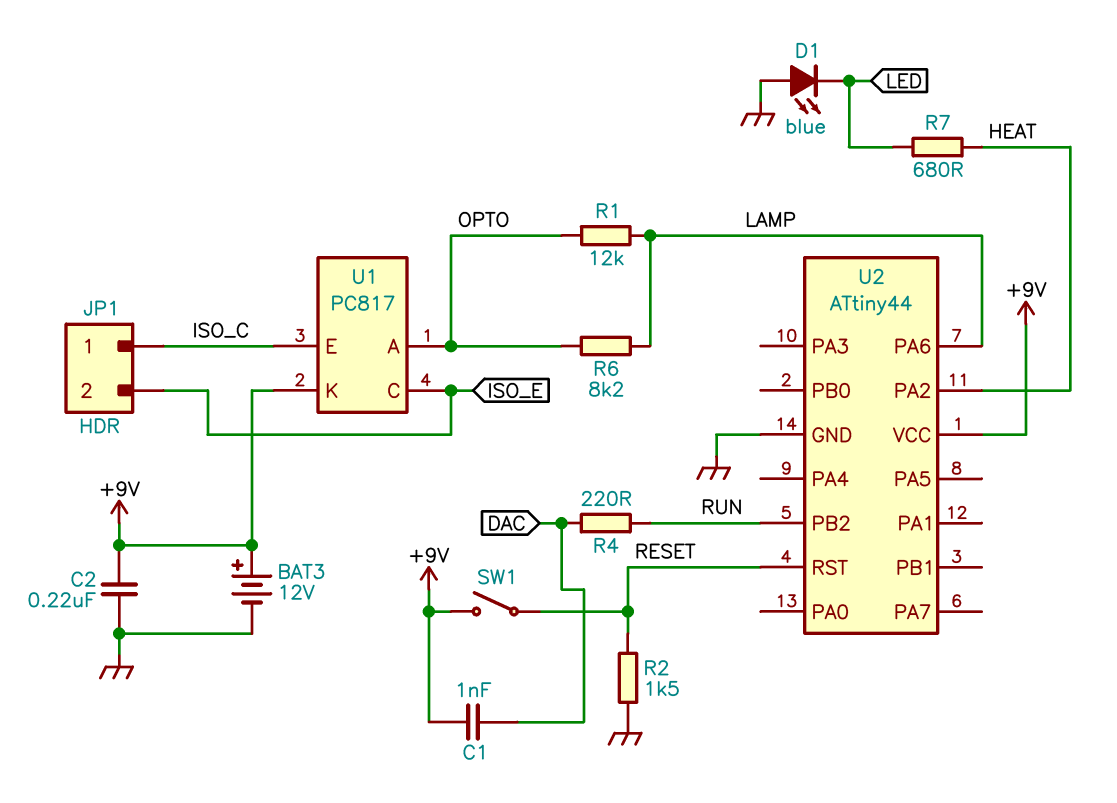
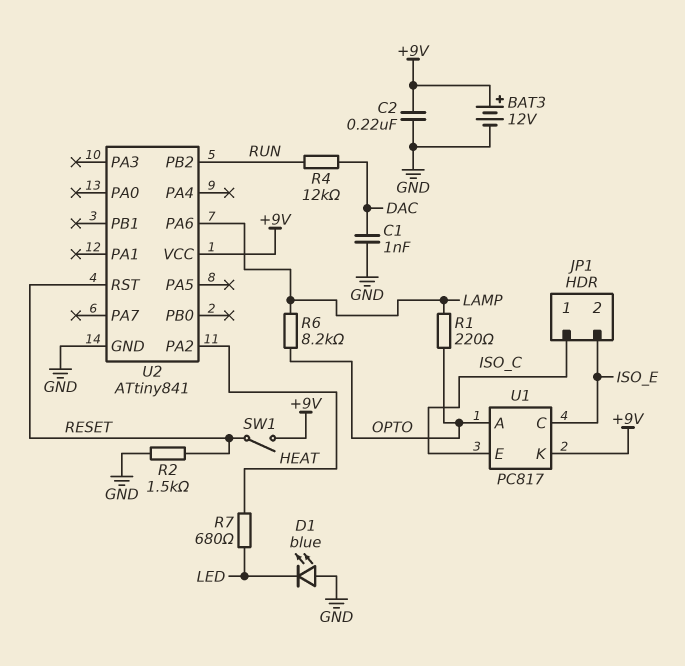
C1: 1nF (+9V, DAC) -> 1nF (DAC, GND)
R1: 12k (LAMP, OPTO) -> 220 (LAMP, OPTO)
R4: 220 (DAC, RUN) -> 12k (DAC, RUN)
U2: ATtiny44 -> ATtiny841

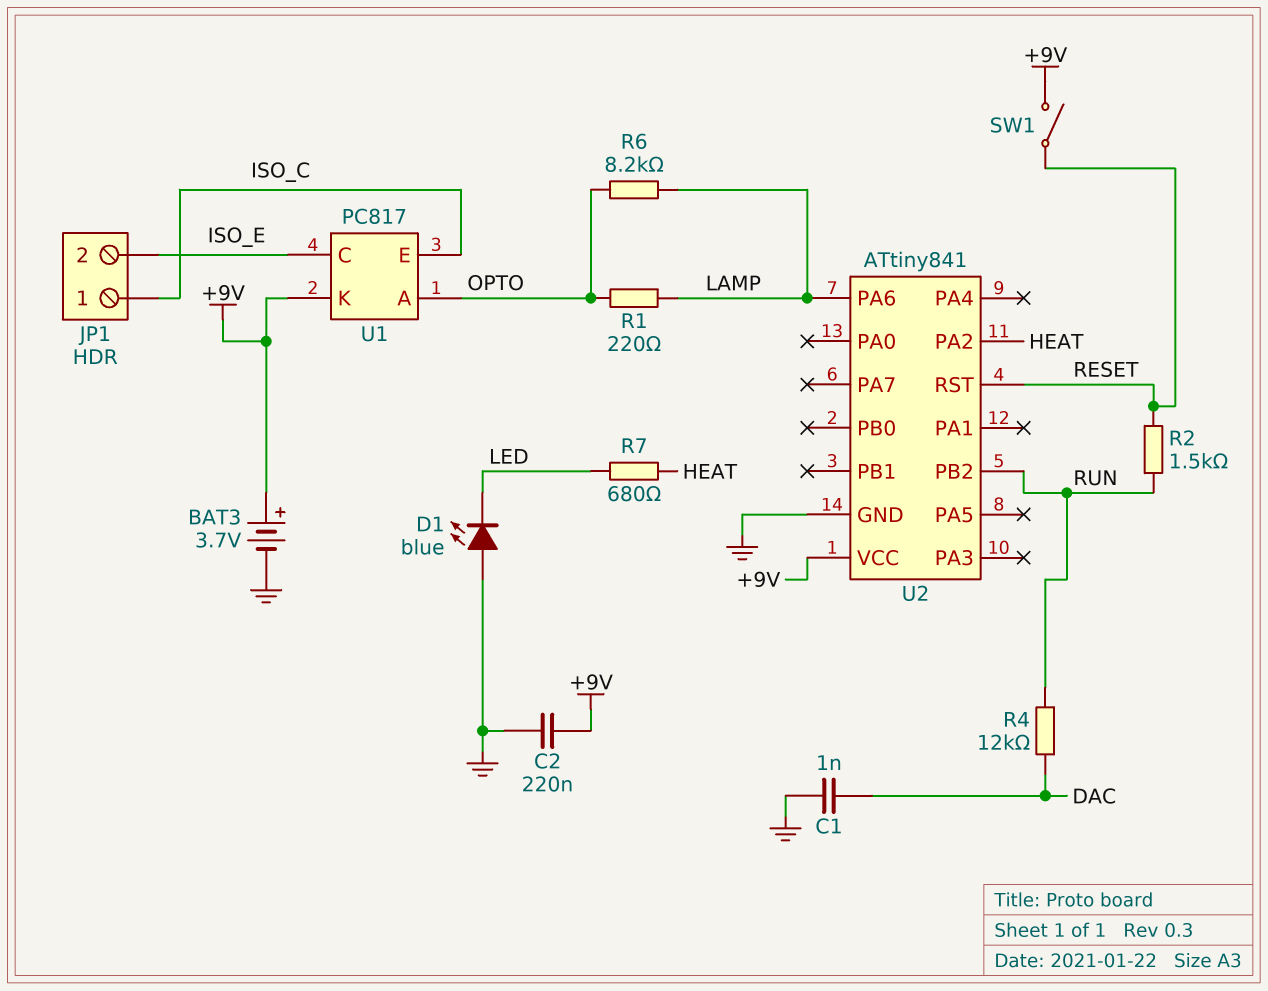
BAT3: 12V (plus +9V, minus GND) -> 3.7V (plus +9V, minus GND)
R2: 1.5k (GND, RESET) -> 1.5k (RESET, RUN)

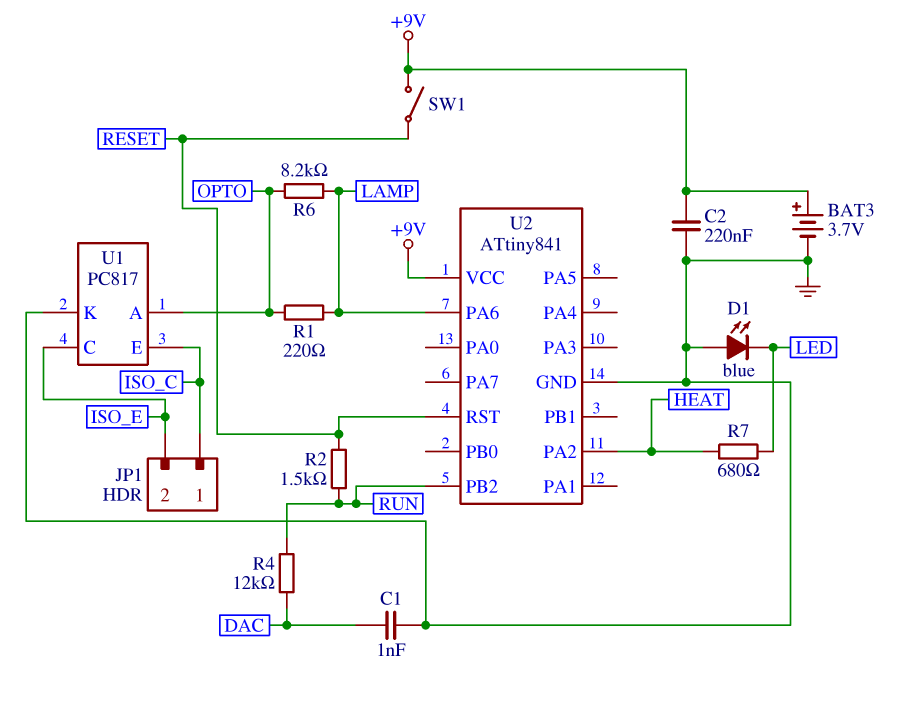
U1 pin K: +9V -> GND

